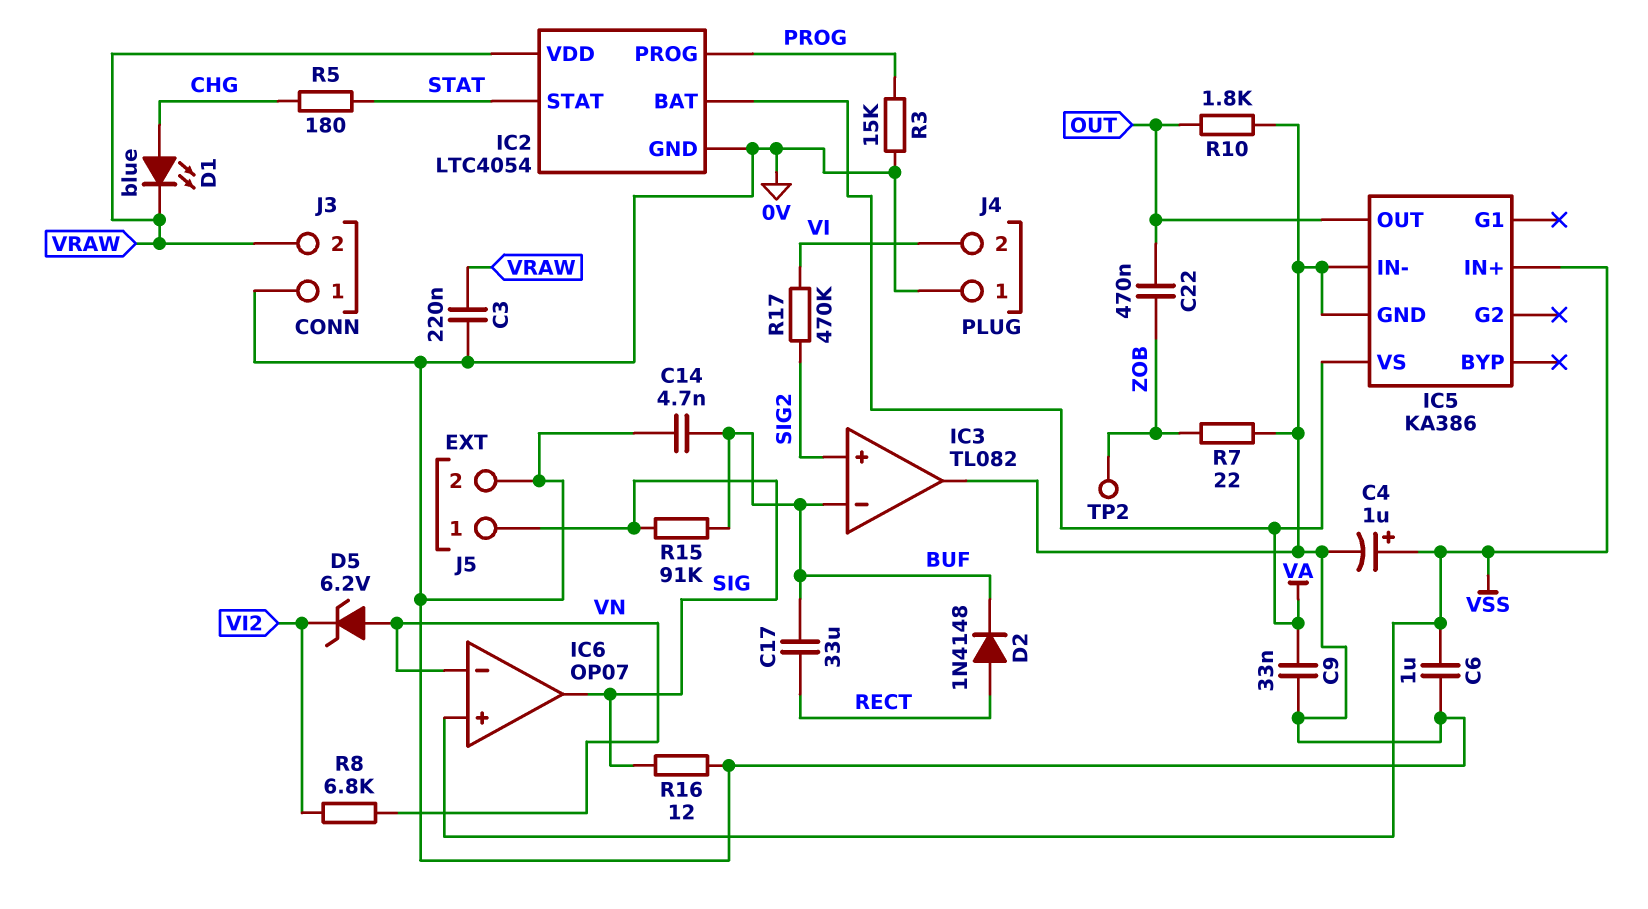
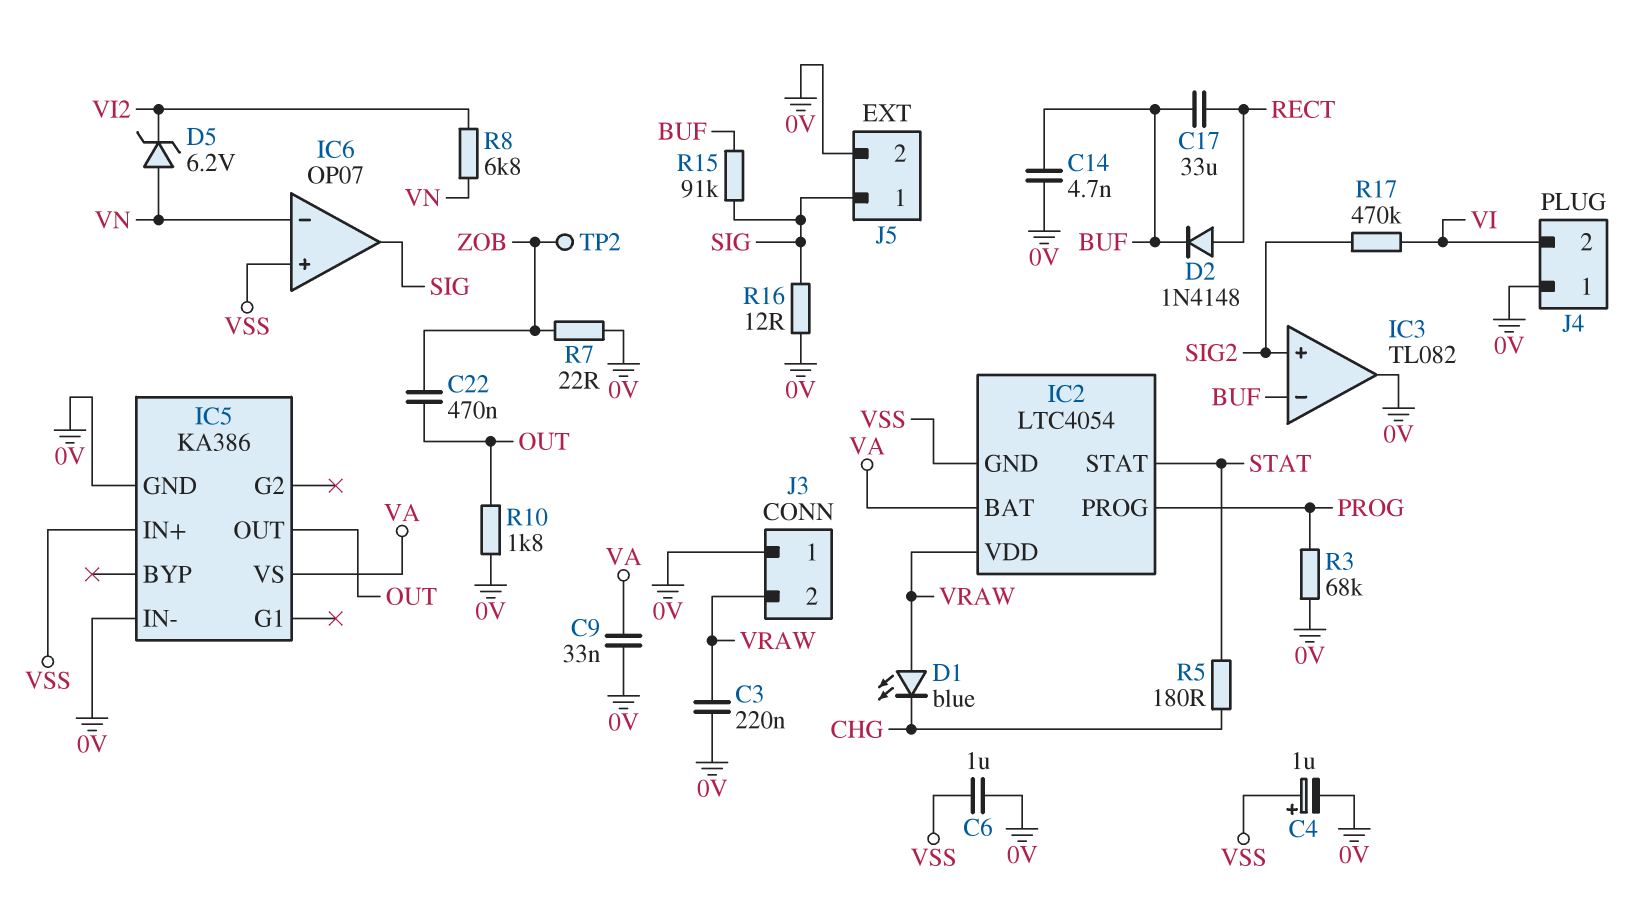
D1: LED blue (A CHG, K VRAW) -> LED blue (A VRAW, K CHG)
IC2 pin GND: 0V -> VSS
R3: 15k (0V, PROG) -> 68k (0V, PROG)

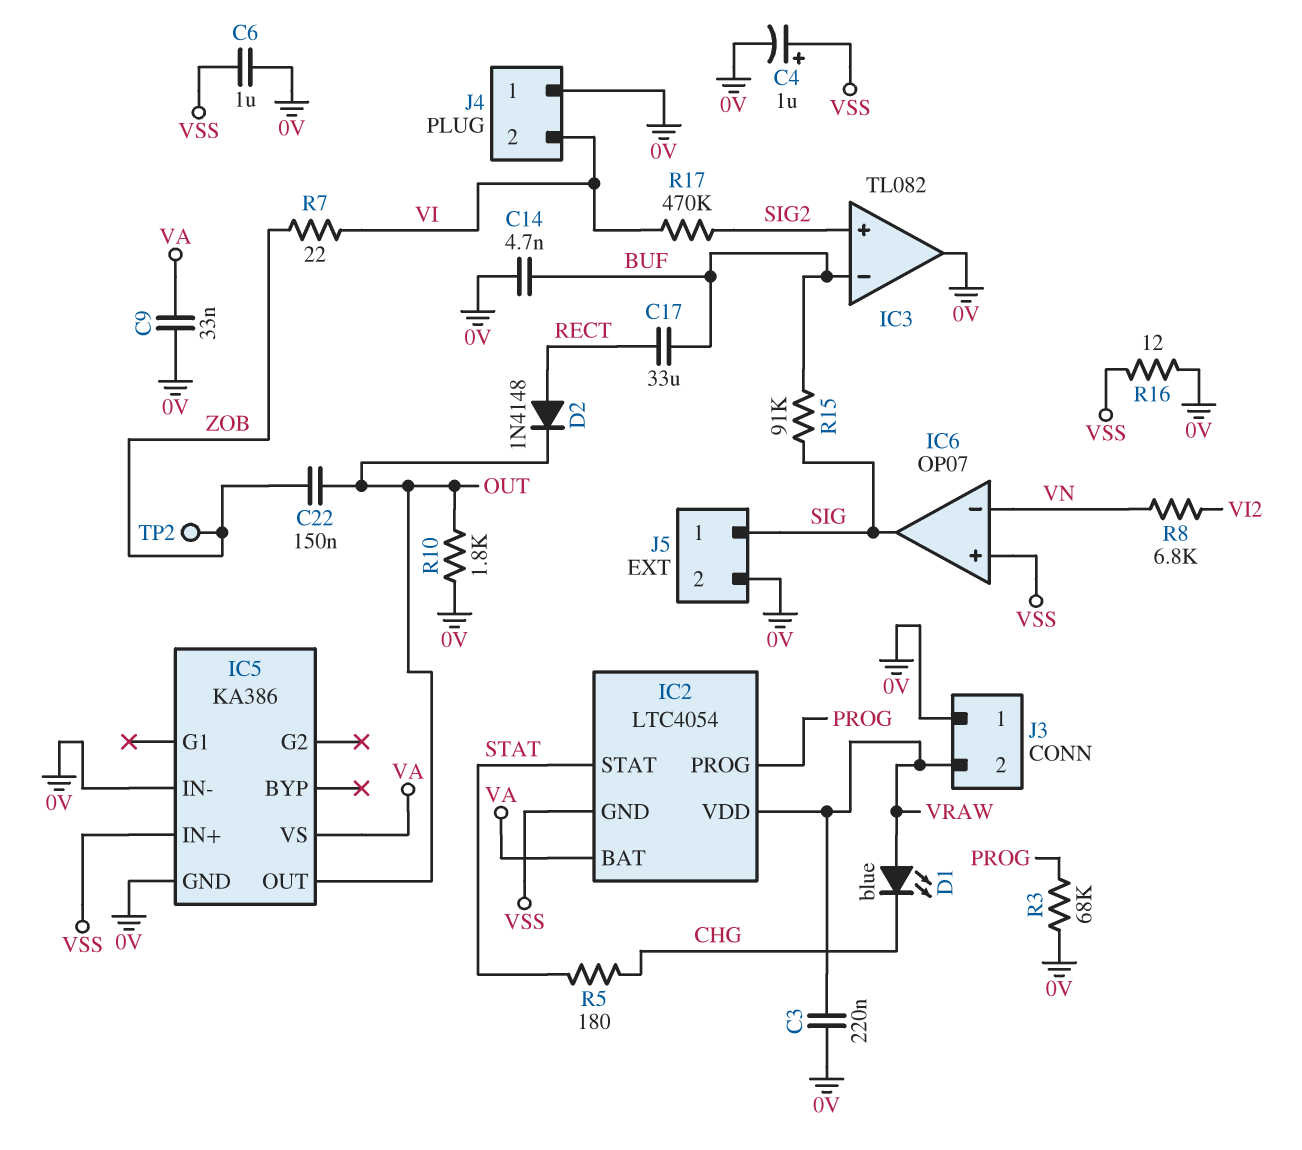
C22: 470nF (OUT, ZOB) -> 150nF (OUT, ZOB)
D2: diode 1N4148 (A RECT, K BUF) -> diode 1N4148 (A RECT, K OUT)
D5: zener 6.2V (A VN, K VI2) -> none
R7: 22 (0V, ZOB) -> 22 (VI, ZOB)
R16: 12 (0V, SIG) -> 12 (0V, VSS)

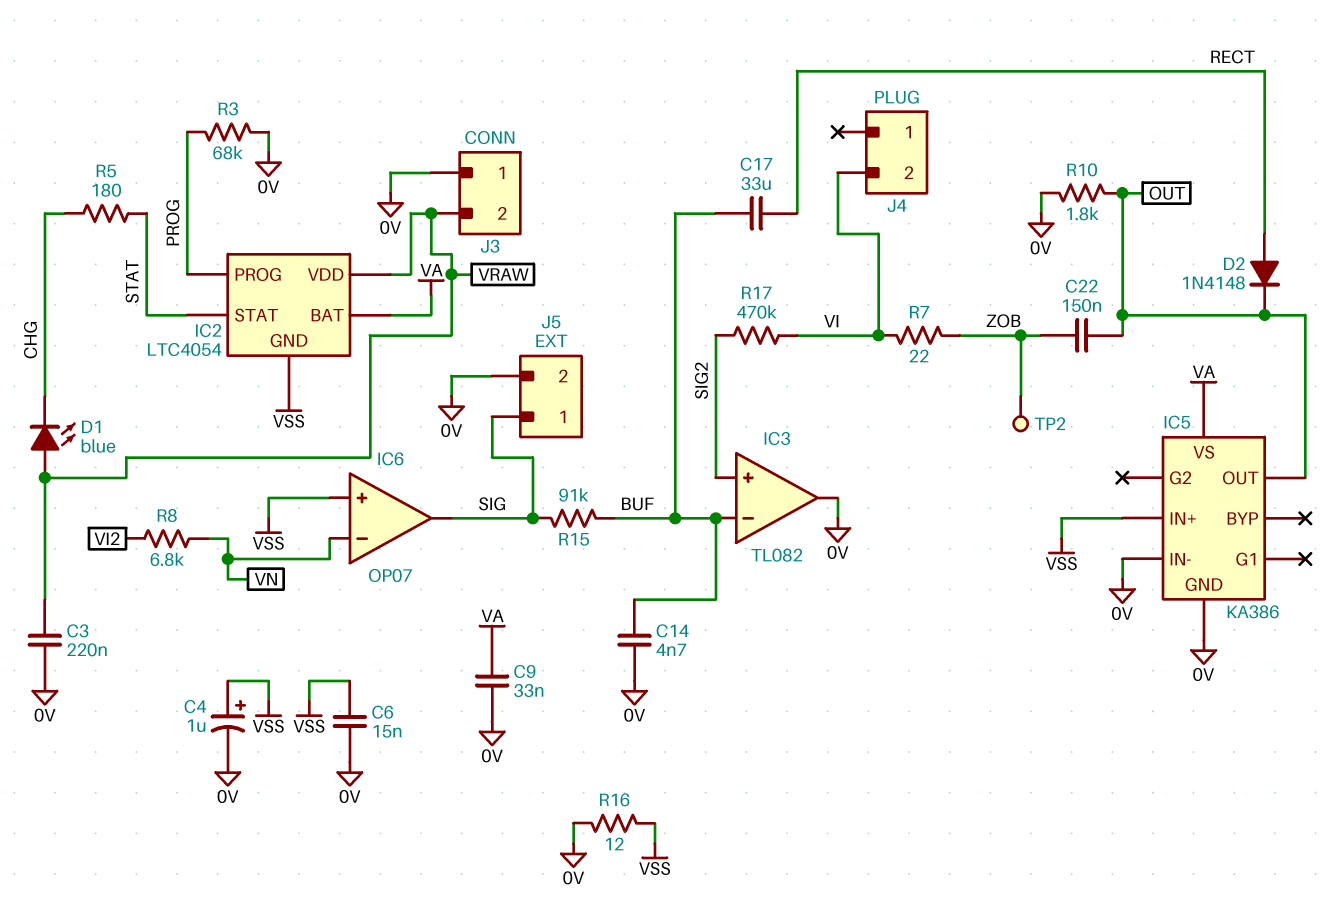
C6: 1uF (0V, VSS) -> 15nF (0V, VSS)
J4 pin 1: 0V -> none

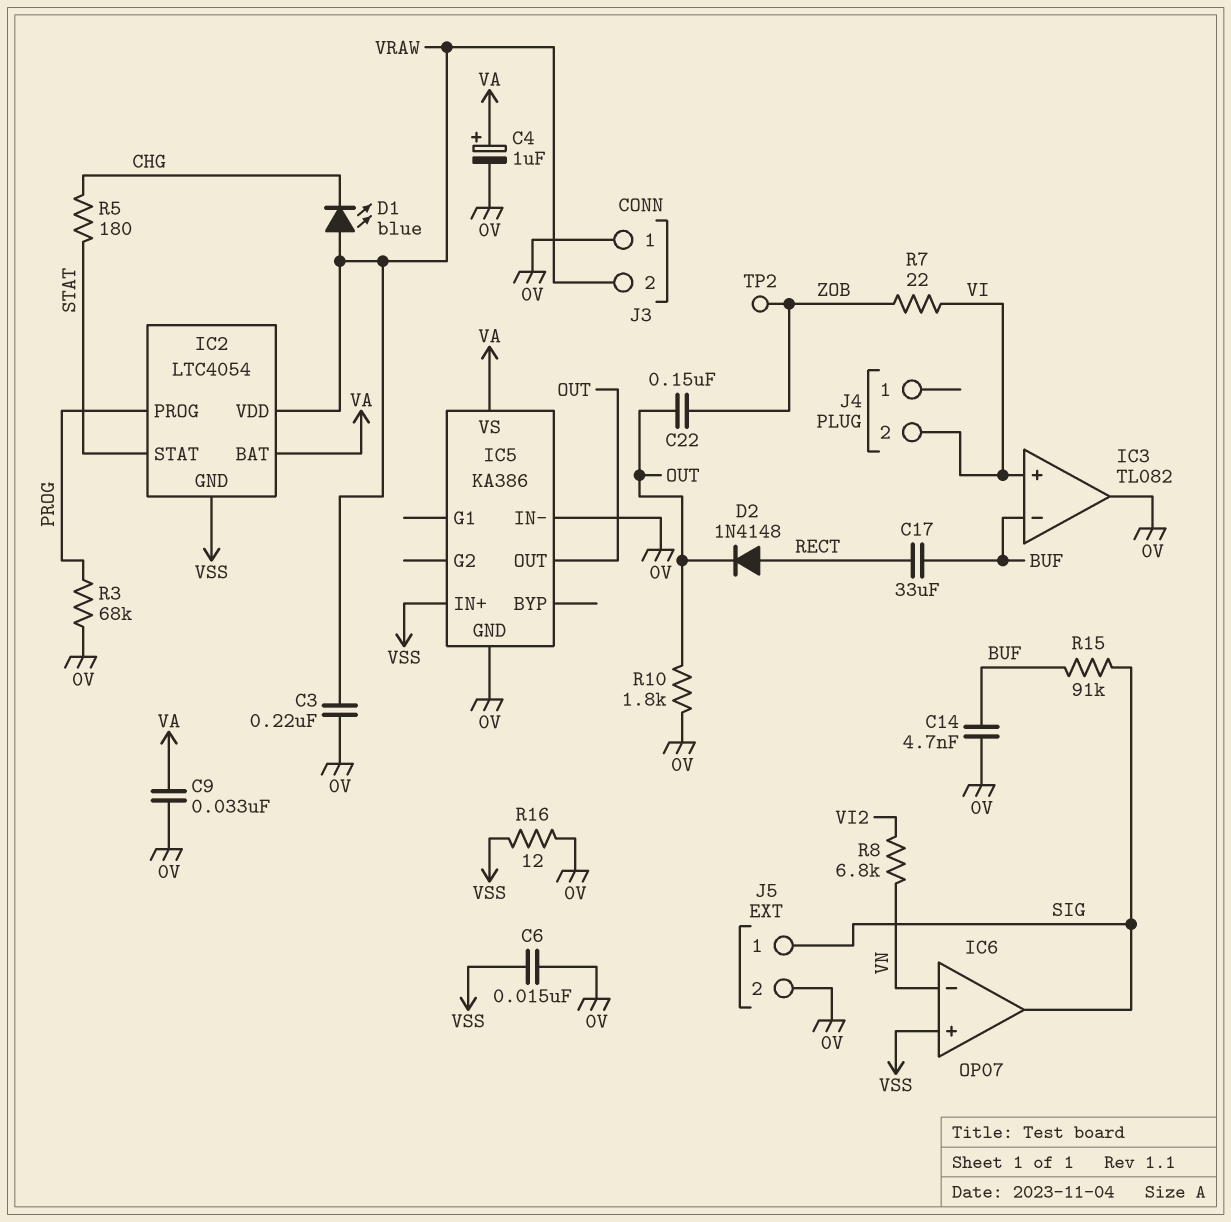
C4: 1uF (plus VSS, minus 0V) -> 1uF (plus VA, minus 0V)
IC3 pin in+: SIG2 -> VI
R17: 470k (SIG2, VI) -> none

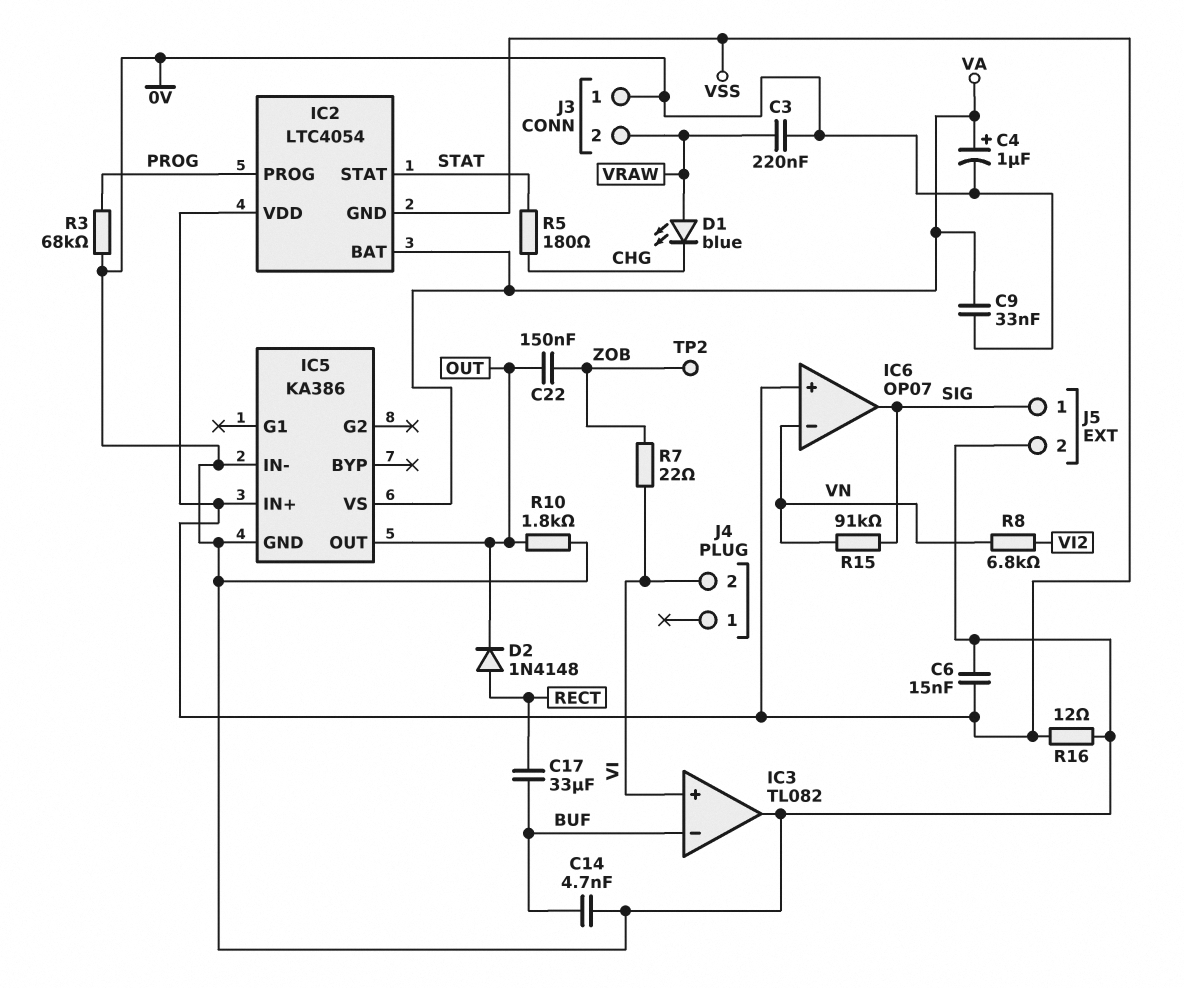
IC2 pin VDD: VRAW -> VSS
R15: 91k (BUF, SIG) -> 91k (SIG, VN)

